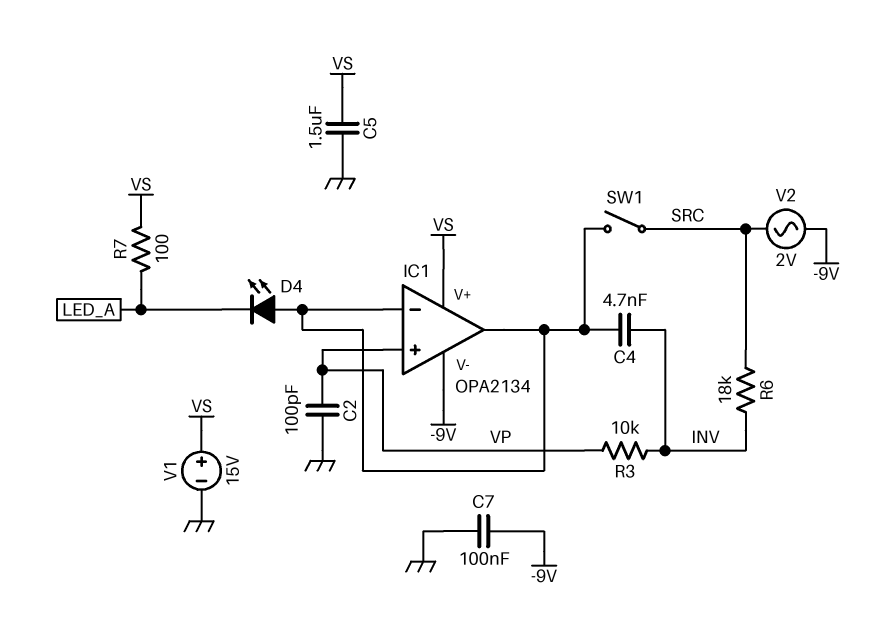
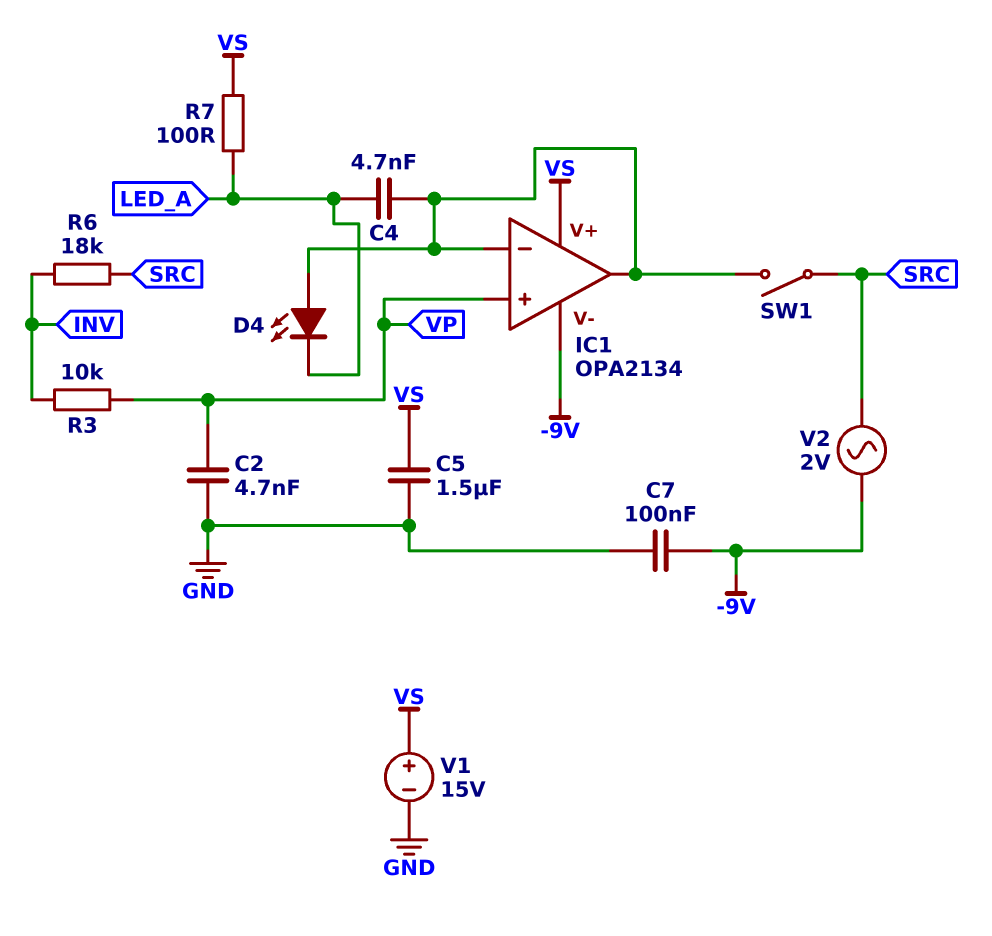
C2: 100pF (GND, VP) -> 4.7nF (GND, VP)
C4: 4.7nF (IC1/in-, INV) -> 4.7nF (IC1/in-, LED_A)

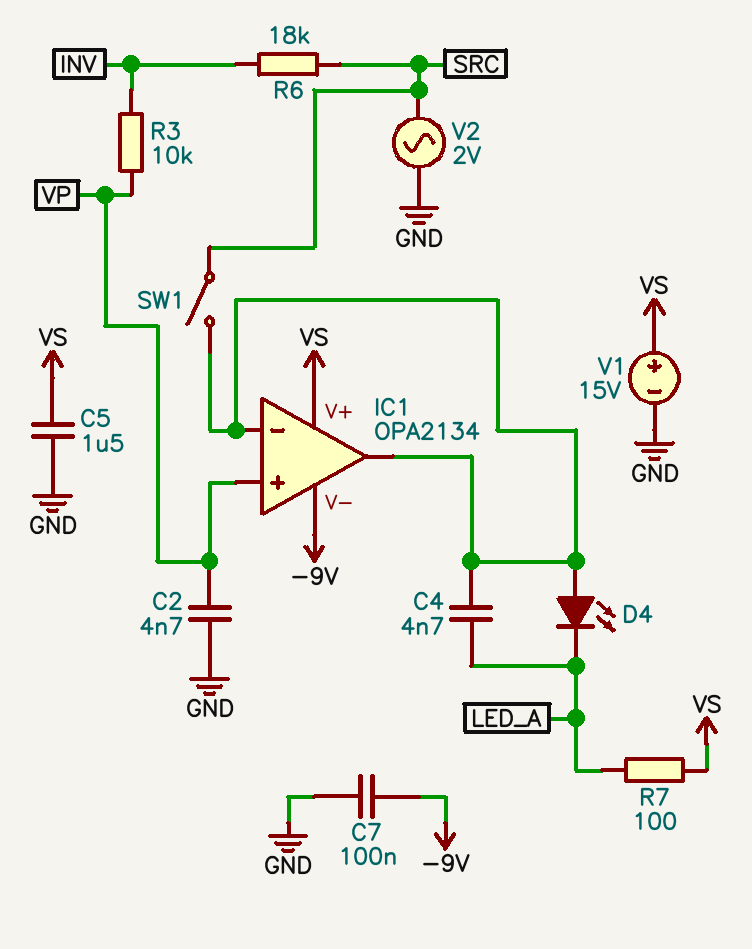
V2: AC 2V (-9V, SRC) -> AC 2V (GND, SRC)

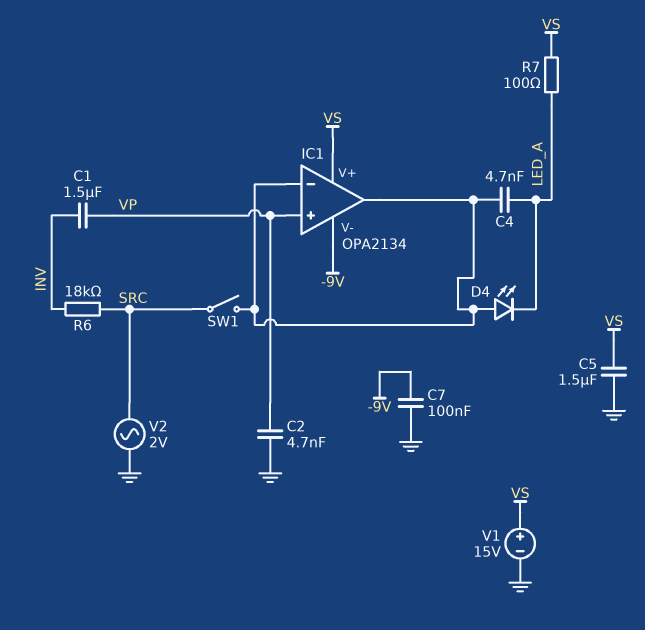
C1: none -> 1.5uF (INV, VP)
R3: 10k (INV, VP) -> none

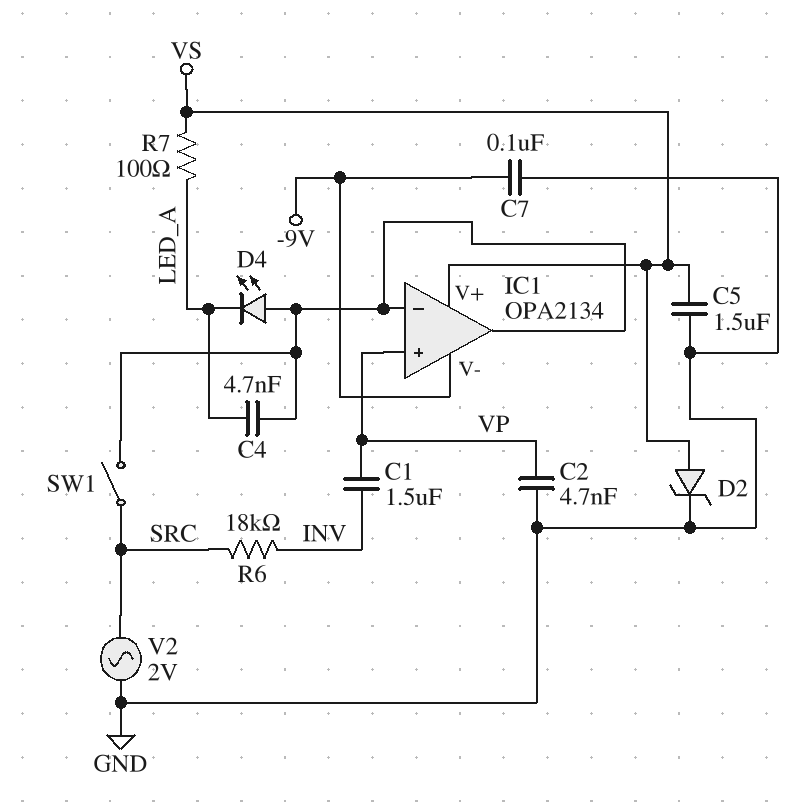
D2: none -> zener (A VS, K GND)
V1: 15V (plus VS, minus GND) -> none

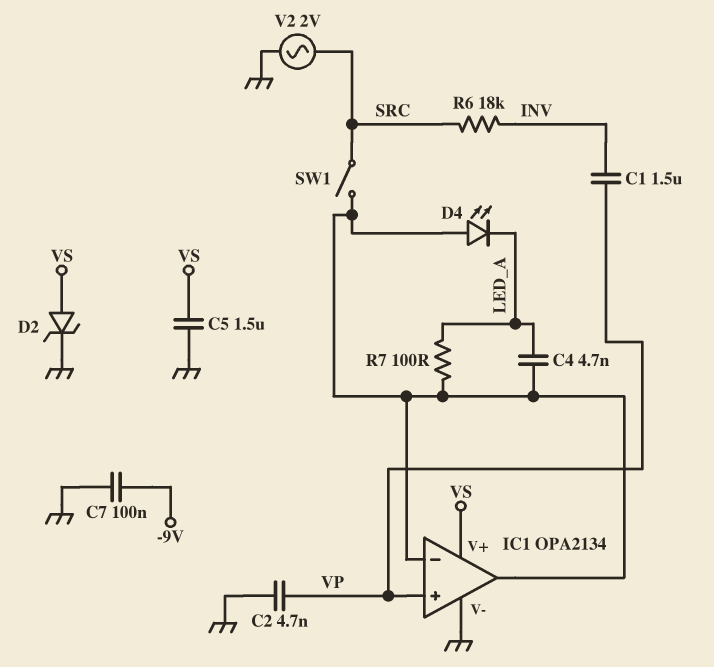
IC1 pin V-: -9V -> GND
R7: 100 (LED_A, VS) -> 100 (IC1/in-, LED_A)

